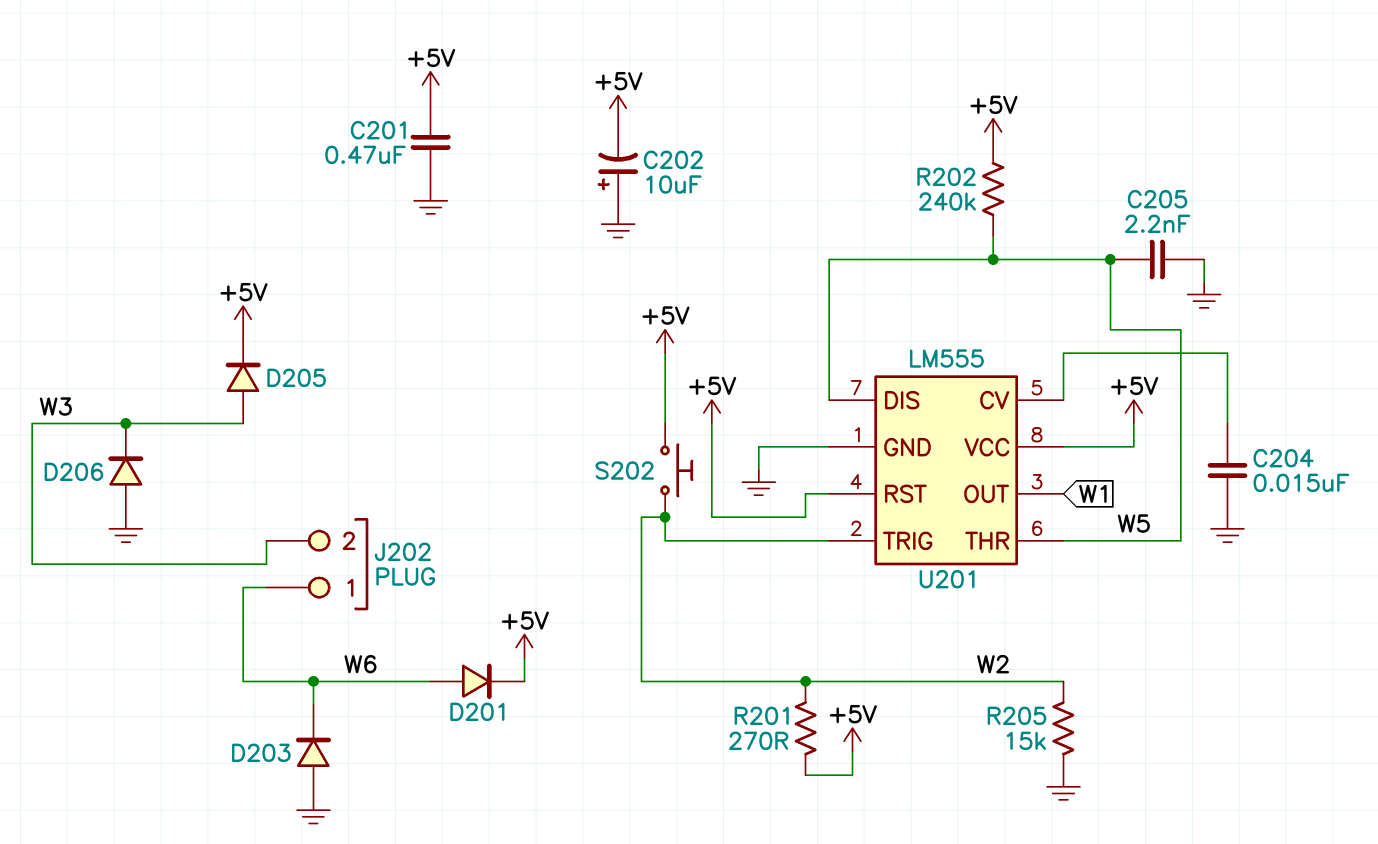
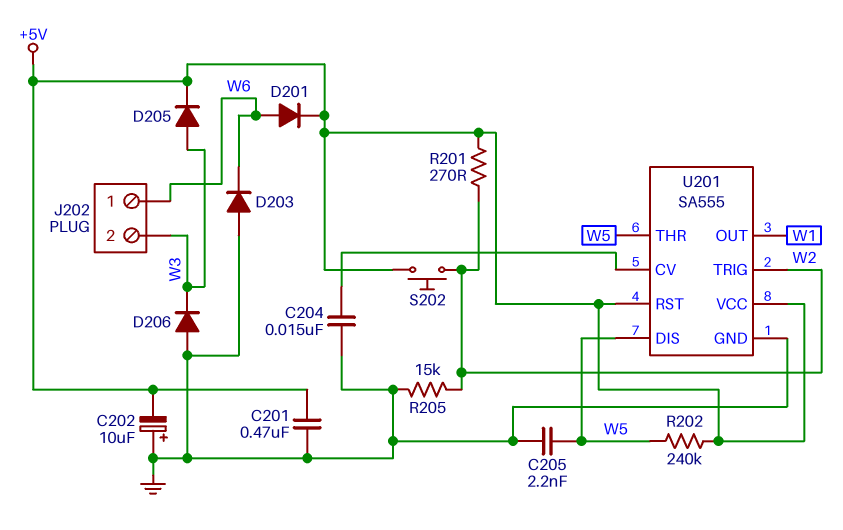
U201: LM555 -> SA555

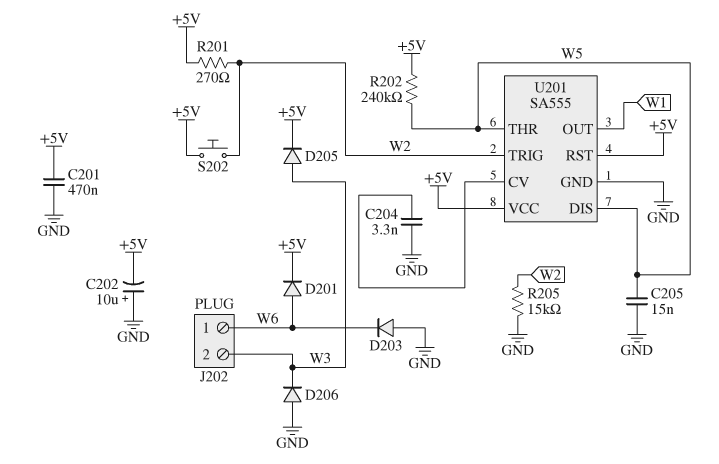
C204: 15nF (GND, U201/CV) -> 3.3nF (GND, U201/CV)
C205: 2.2nF (GND, W5) -> 15nF (GND, W5)

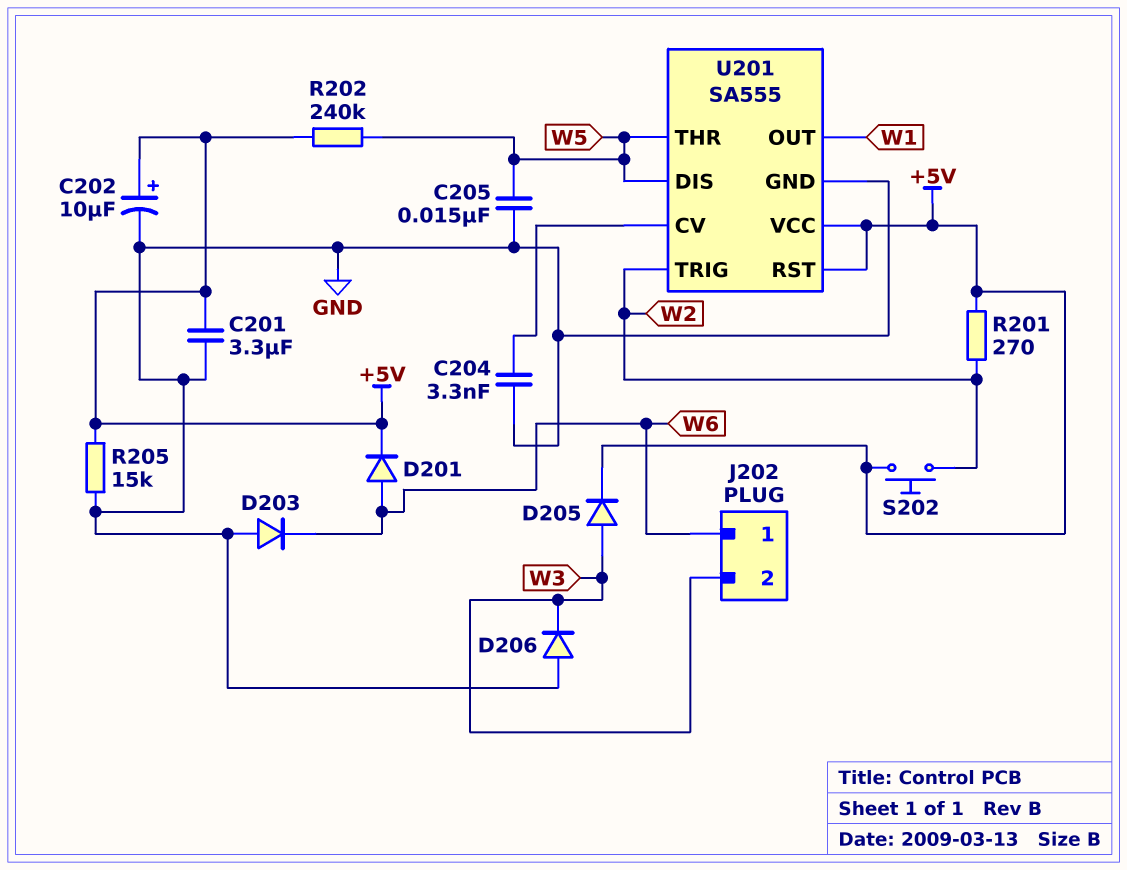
C201: 470nF (+5V, GND) -> 3.3uF (+5V, GND)
C202: 10uF (plus GND, minus +5V) -> 10uF (plus +5V, minus GND)
R205: 15k (GND, W2) -> 15k (+5V, GND)

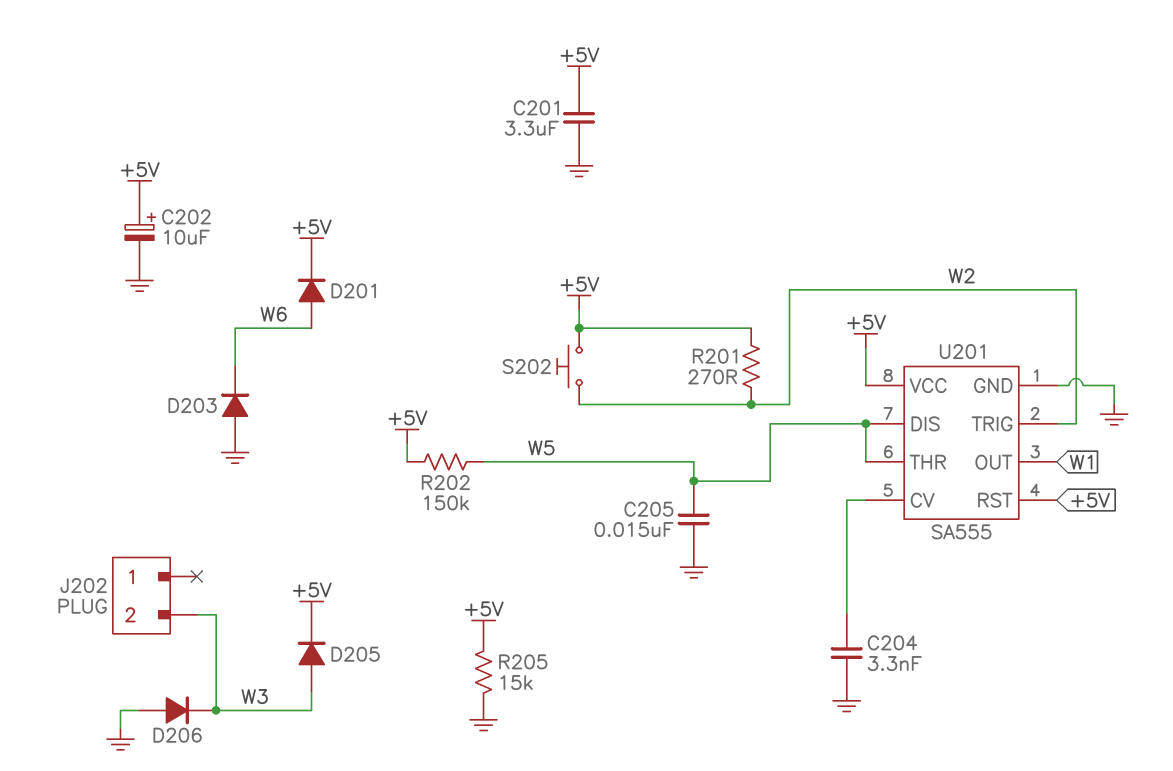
J202 pin 1: W6 -> none
R202: 240k (+5V, W5) -> 150k (+5V, W5)

